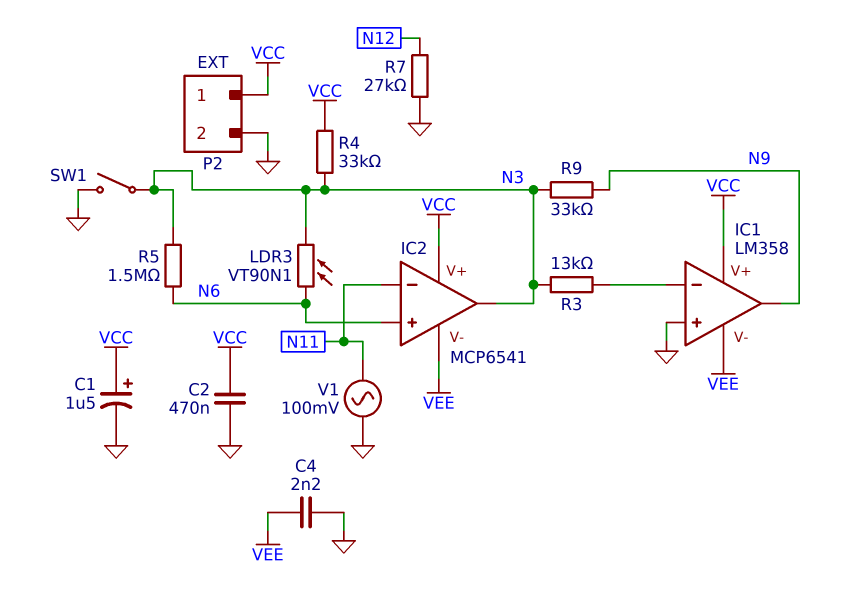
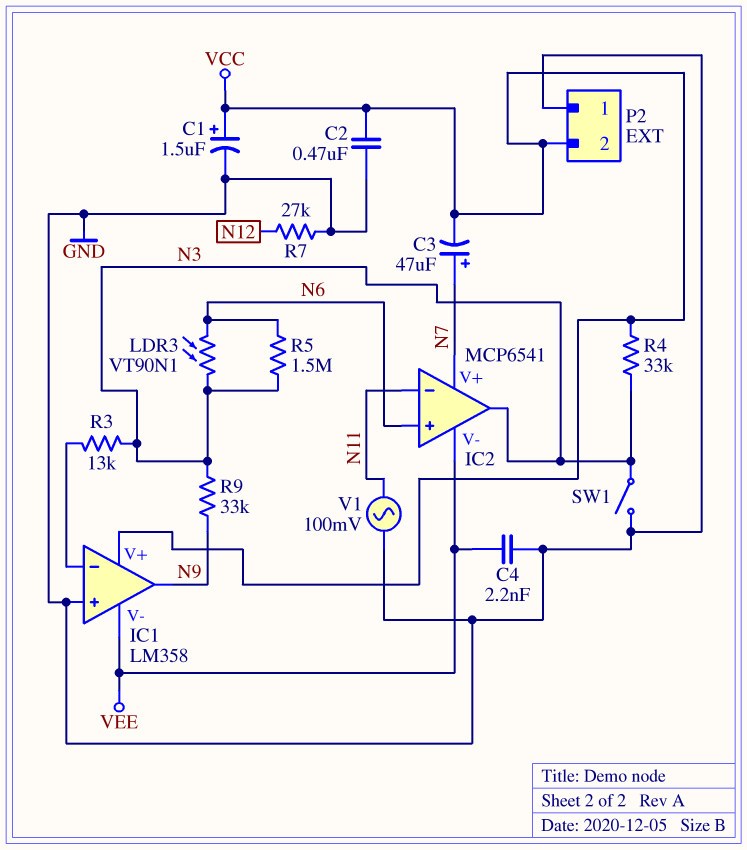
C3: none -> 47uF (plus N7, minus VCC)
IC2 pin V+: VCC -> N7
P2 pin 1: VCC -> GND
P2 pin 2: GND -> VCC

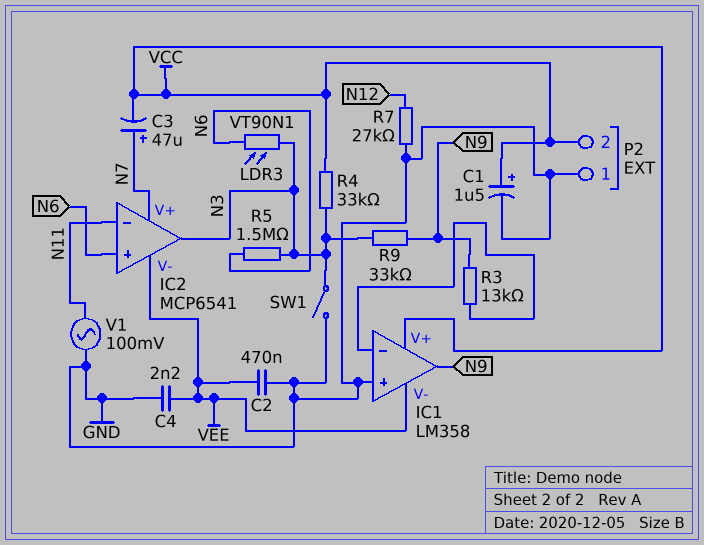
C2: 470nF (GND, VCC) -> 470nF (GND, VEE)
R3: 13k (IC1/in-, N3) -> 13k (IC1/in-, N9)

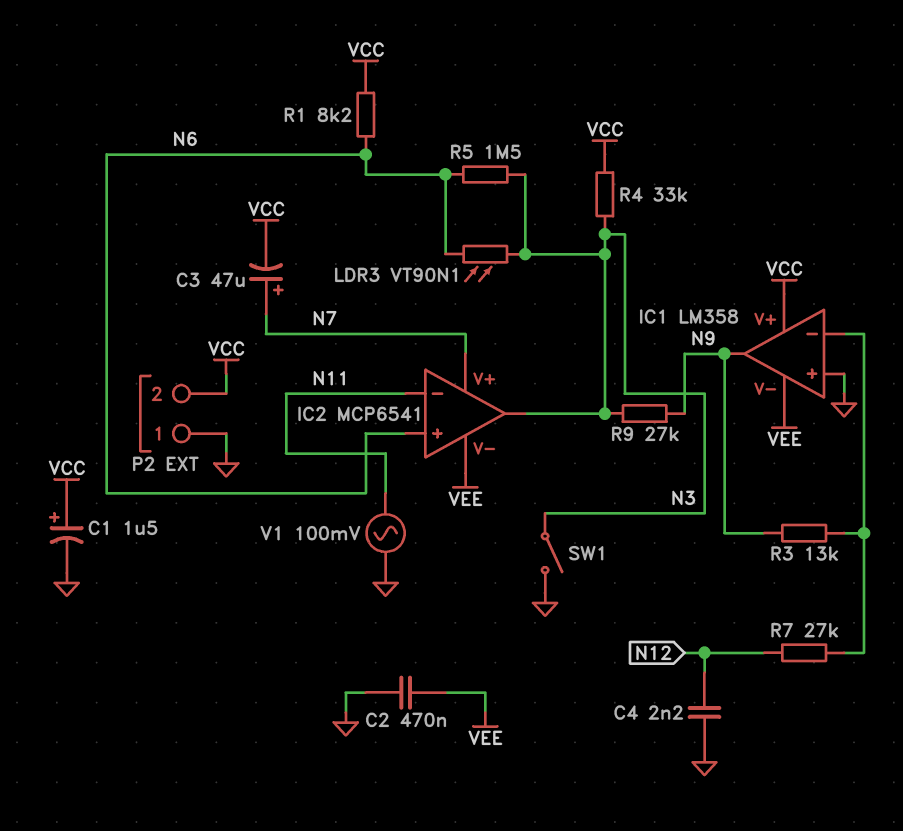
C4: 2.2nF (GND, VEE) -> 2.2nF (GND, N12)
R1: none -> 8.2k (N6, VCC)
R7: 27k (GND, N12) -> 27k (IC1/in-, N12)
R9: 33k (N3, N9) -> 27k (N3, N9)

